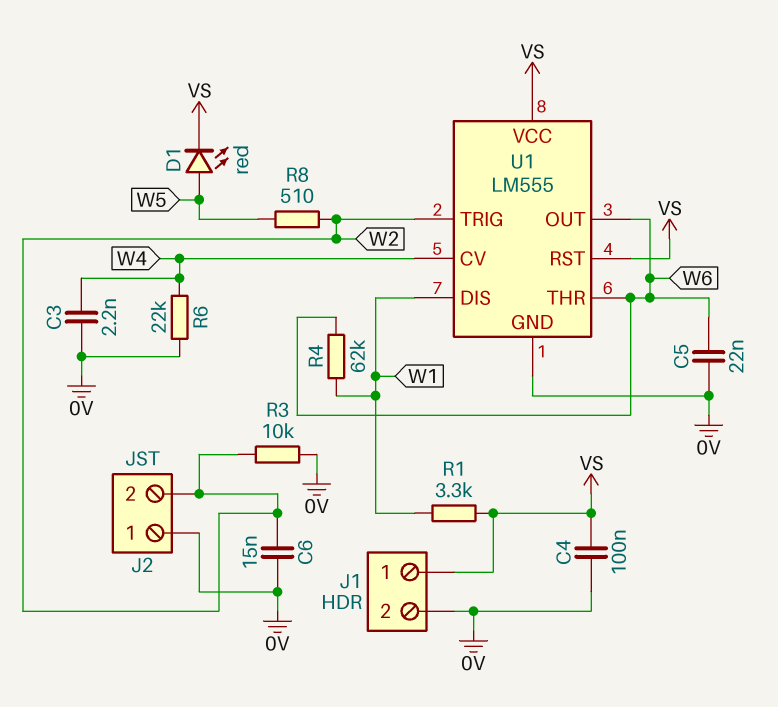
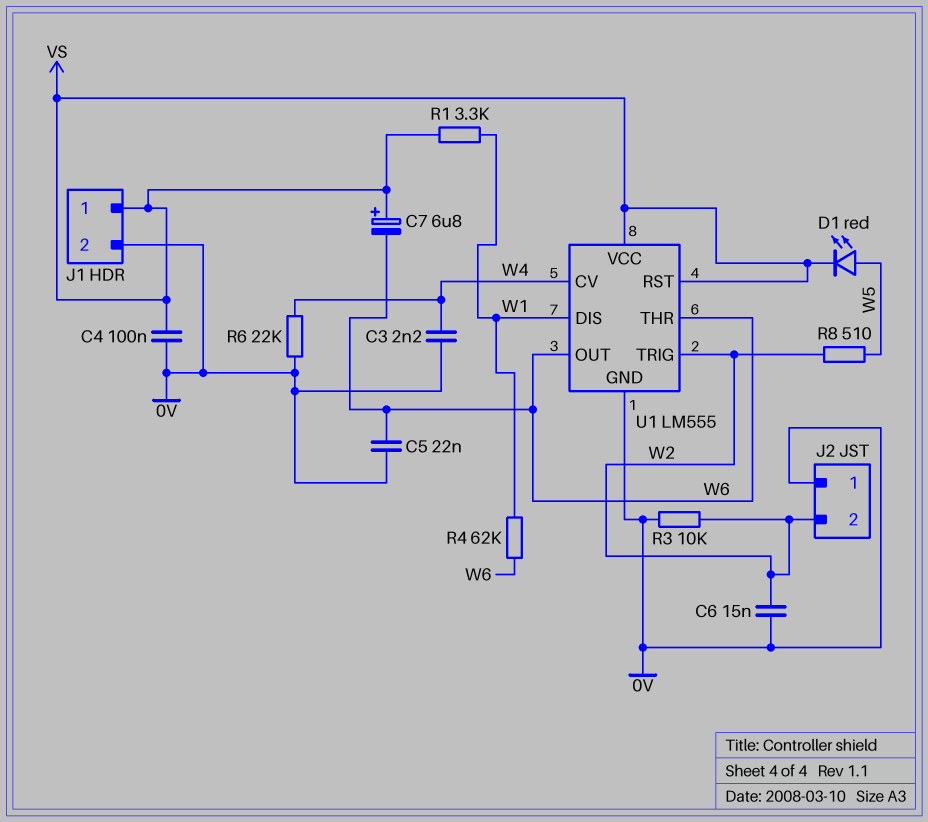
C7: none -> 6.8uF (plus VS, minus W6)

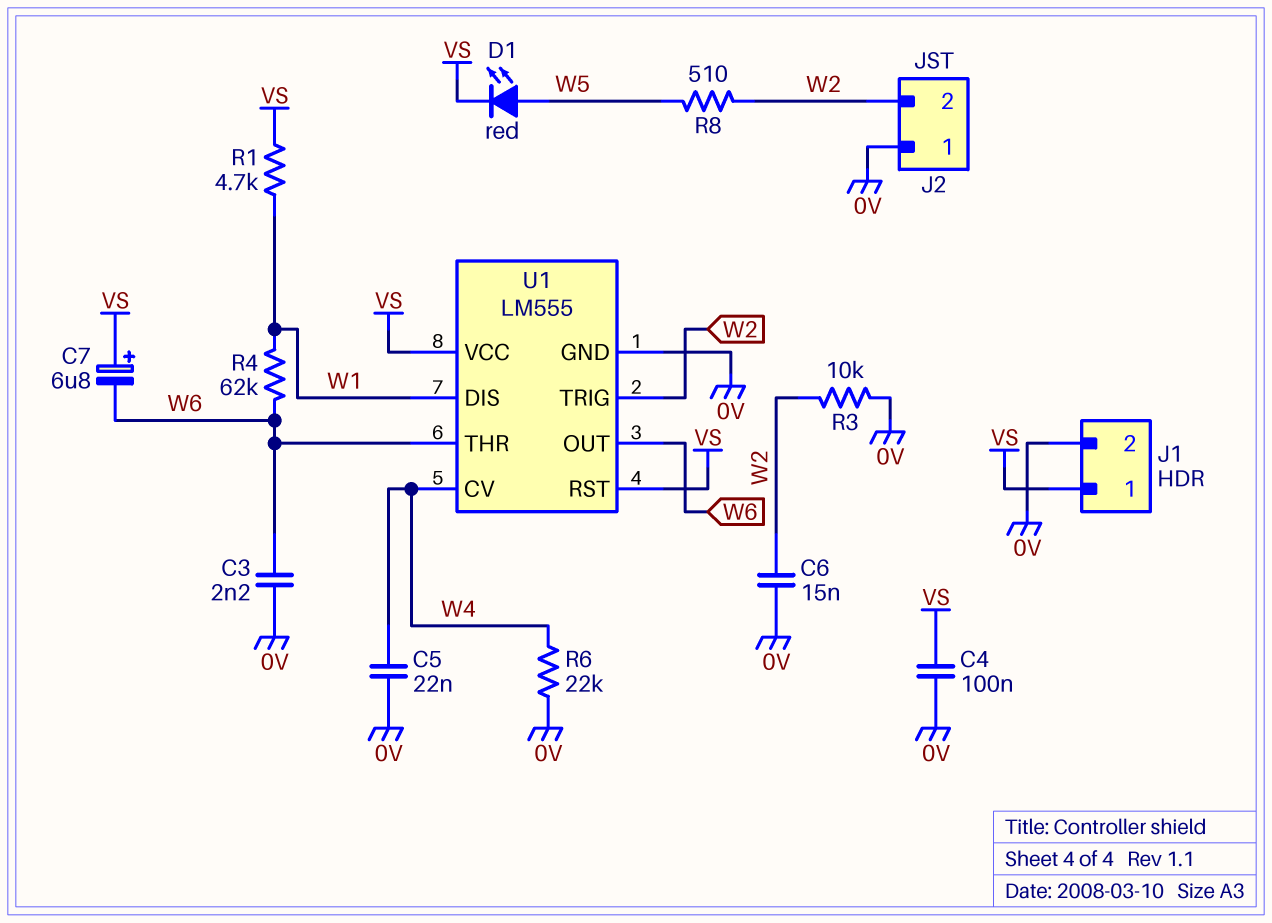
C3: 2.2nF (0V, W4) -> 2.2nF (0V, W6)
C5: 22nF (0V, W6) -> 22nF (0V, W4)
R1: 3.3k (VS, W1) -> 4.7k (VS, W1)

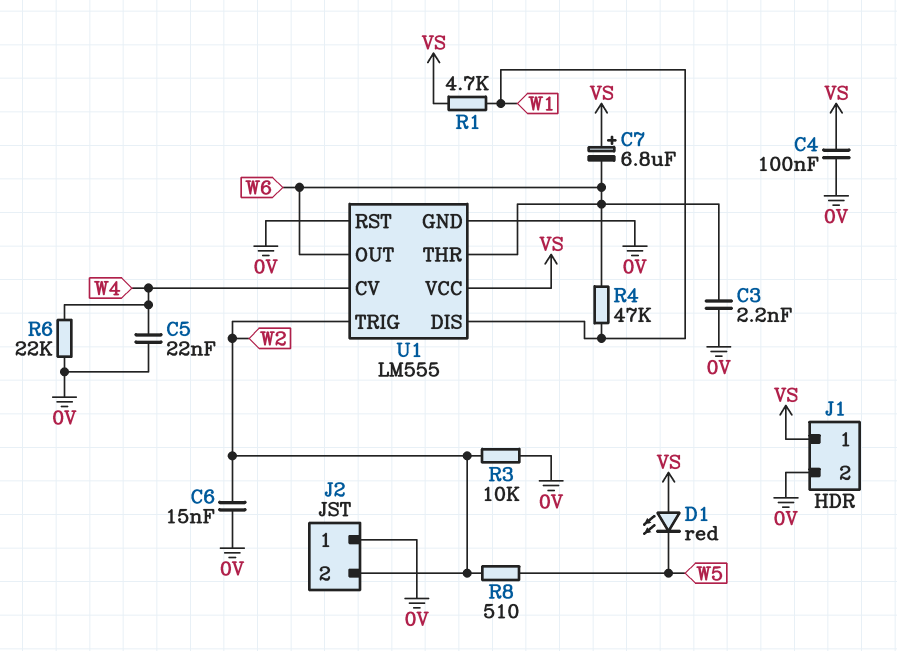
D1: LED red (A W5, K VS) -> LED red (A VS, K W5)
R4: 62k (W1, W6) -> 47k (W1, W6)
U1 pin RST: VS -> 0V

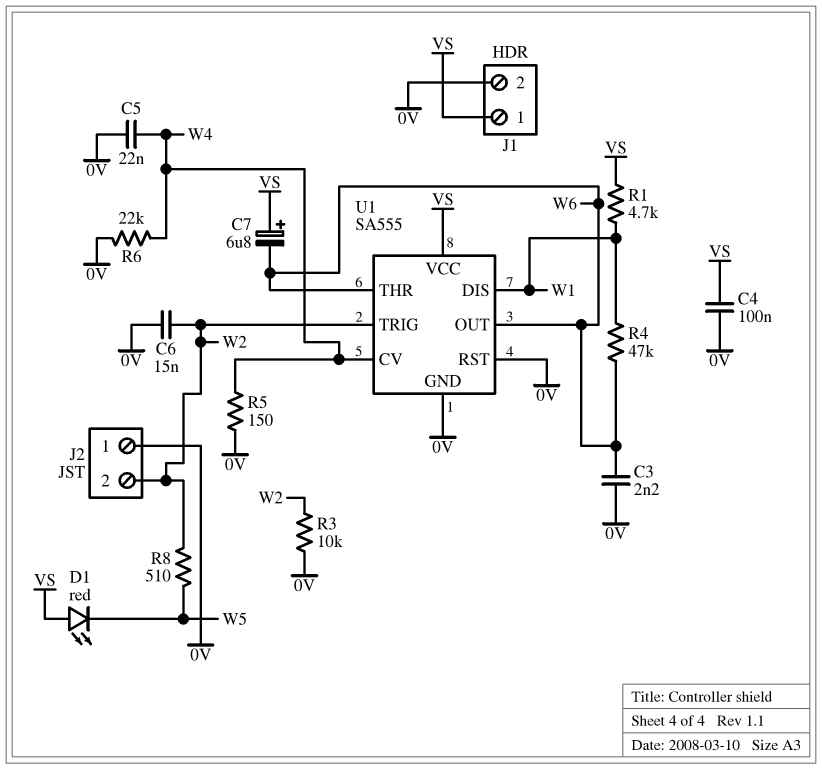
R5: none -> 150 (0V, W4)
U1: LM555 -> SA555

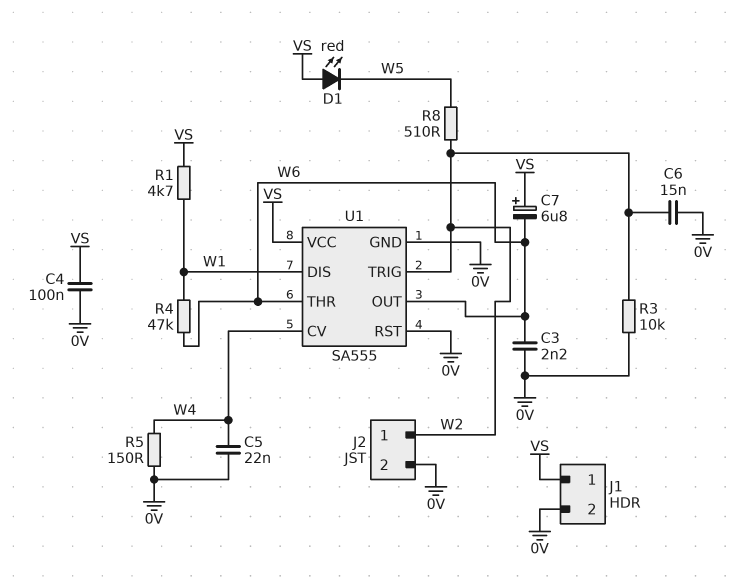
J2 pin 1: 0V -> W2
J2 pin 2: W2 -> 0V
R6: 22k (0V, W4) -> none

